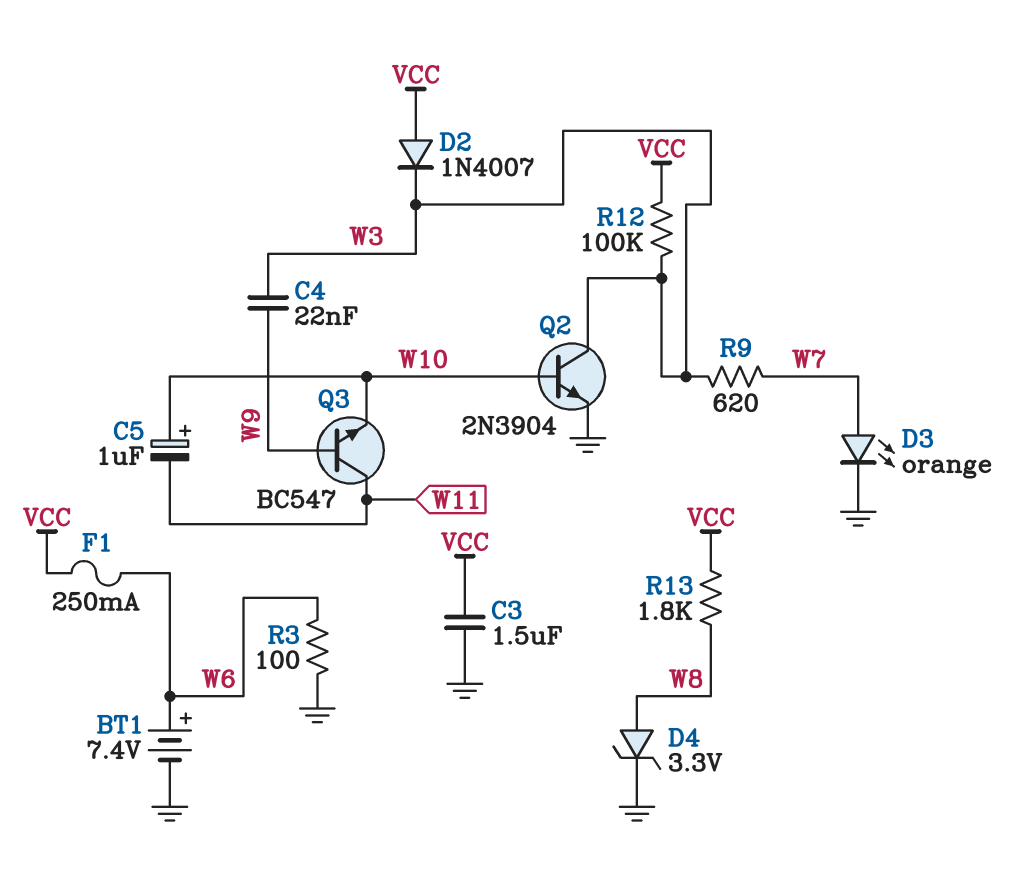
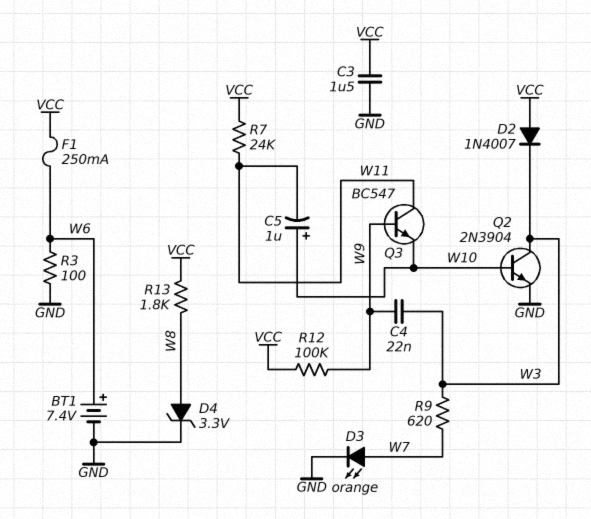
R7: none -> 24k (VCC, W11)
R12: 100k (VCC, W3) -> 100k (VCC, W9)

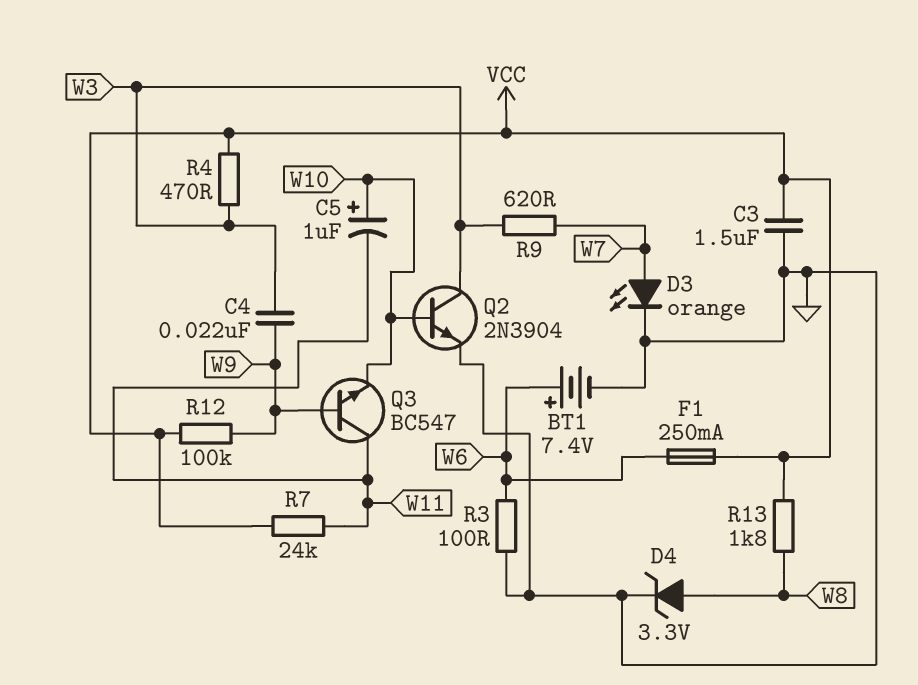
D2: diode 1N4007 (A VCC, K W3) -> none
R4: none -> 470 (VCC, W3)

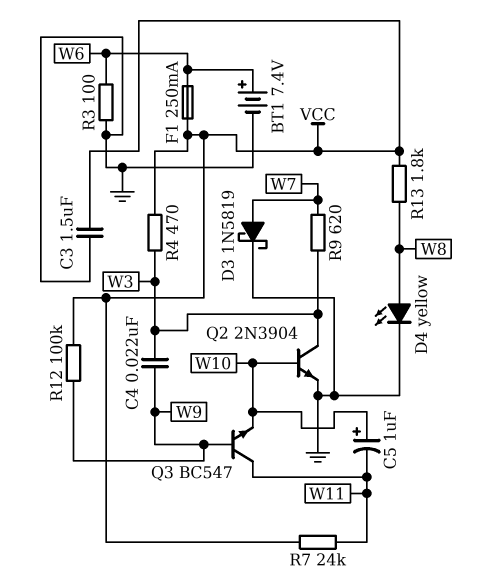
D3: LED orange (A W7, K GND) -> schottky 1N5819 (A W7, K GND)
D4: zener 3.3V (A W8, K GND) -> LED yellow (A W8, K GND)

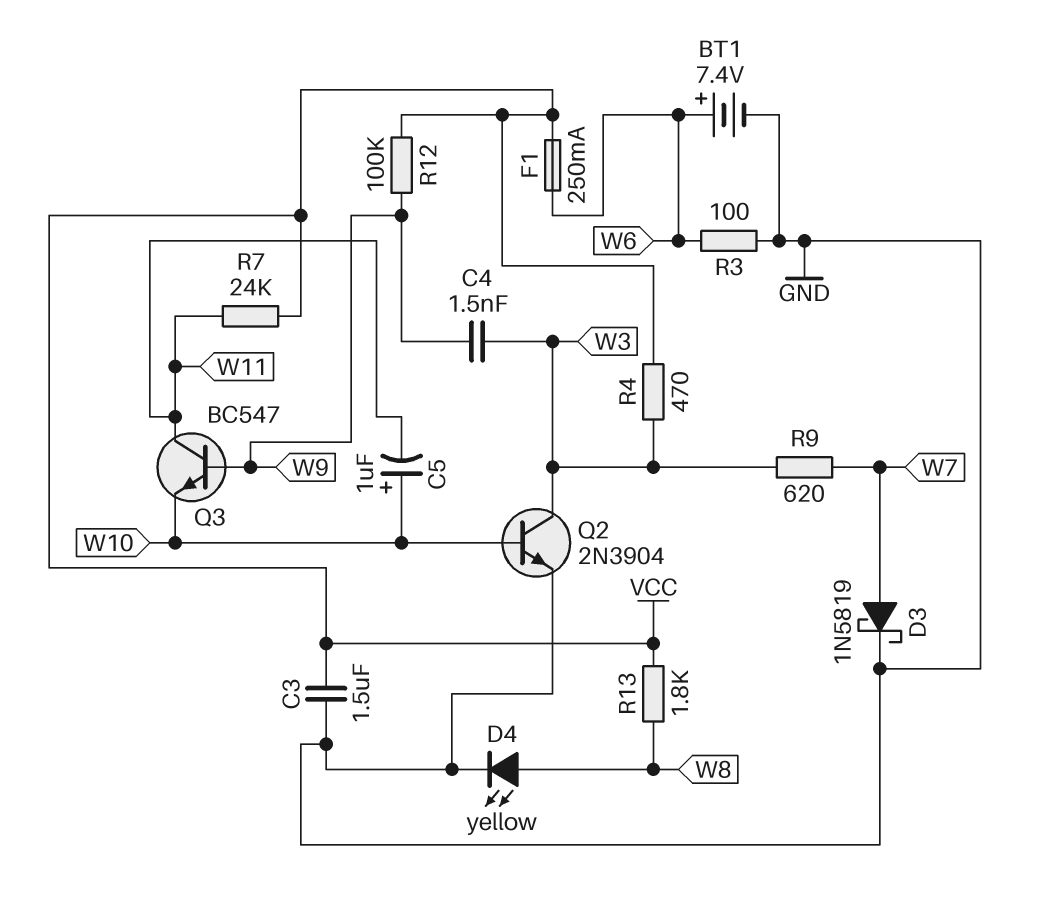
C4: 22nF (W3, W9) -> 1.5nF (W3, W9)

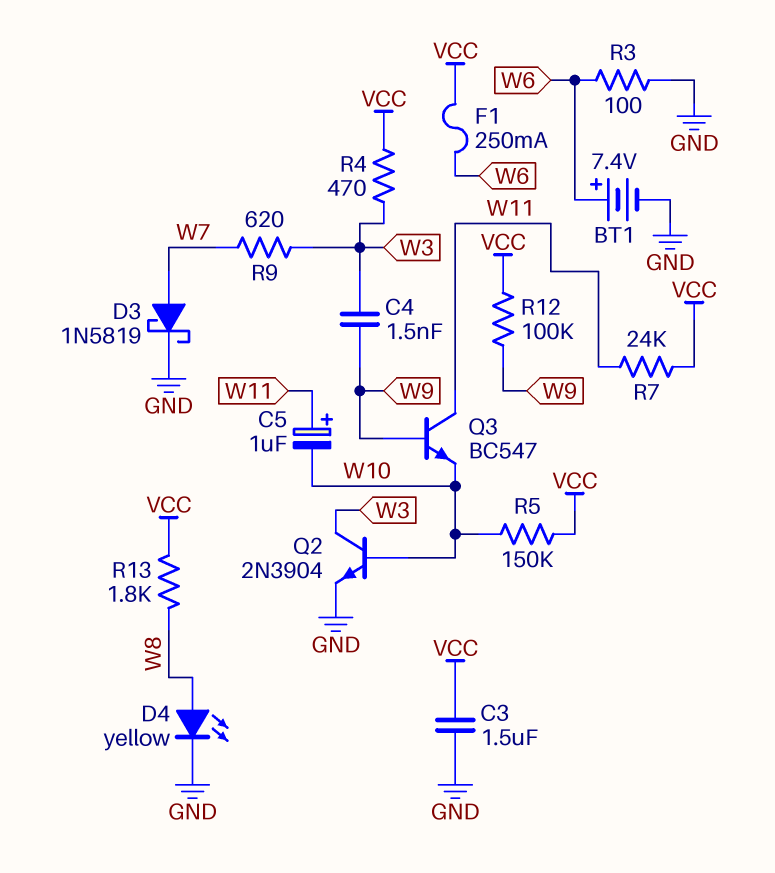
C5: 1uF (plus W10, minus W11) -> 1uF (plus W11, minus W10)
R5: none -> 150k (VCC, W10)

